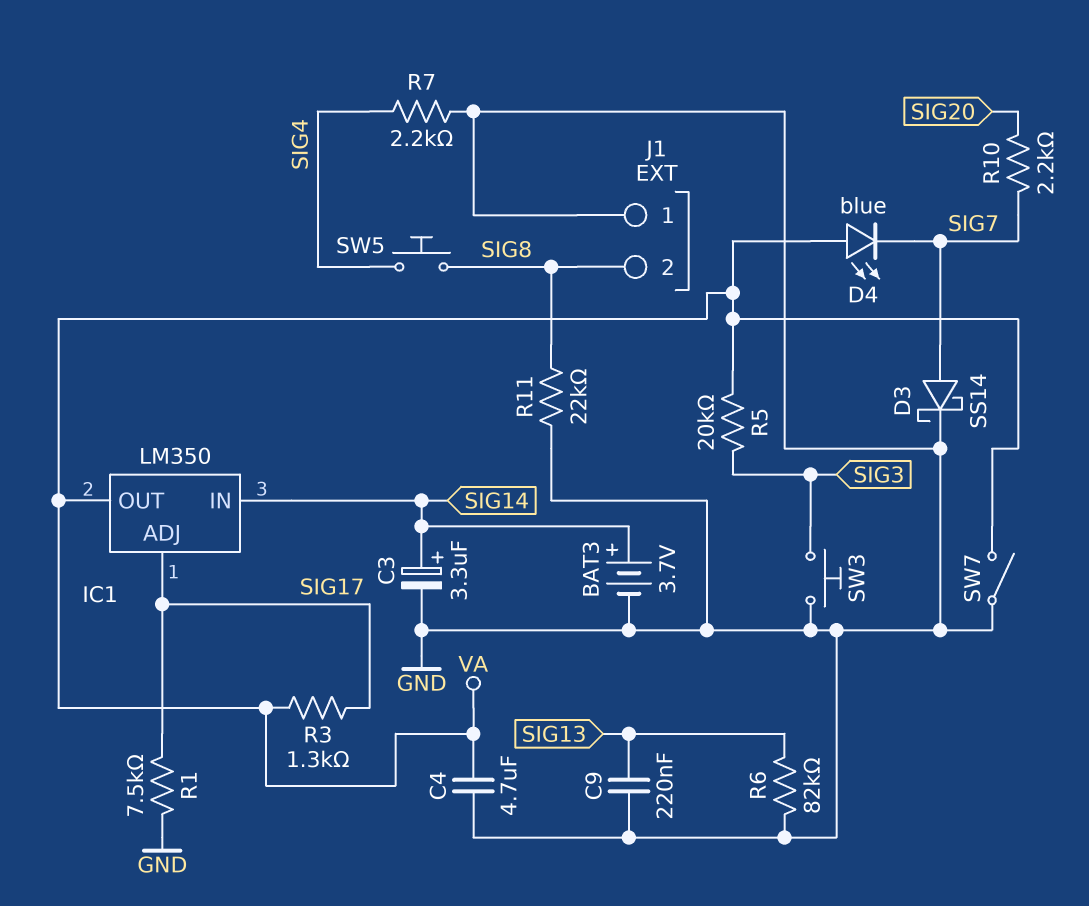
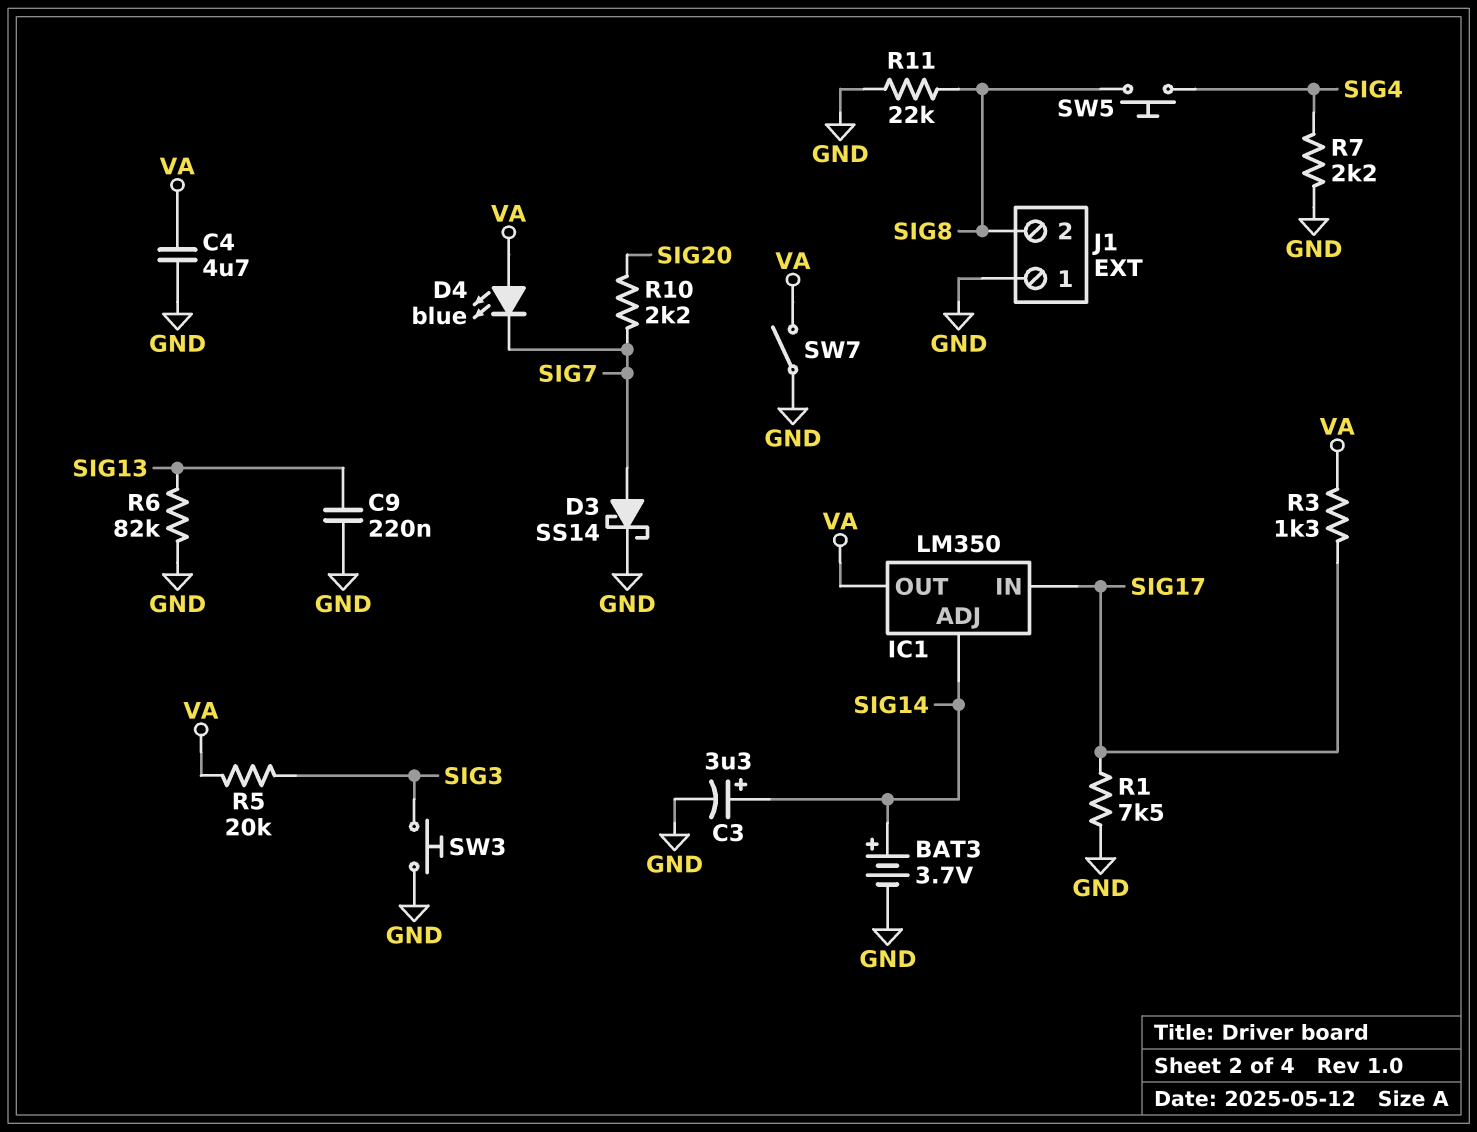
IC1 pin ADJ: SIG17 -> SIG14
IC1 pin IN: SIG14 -> SIG17

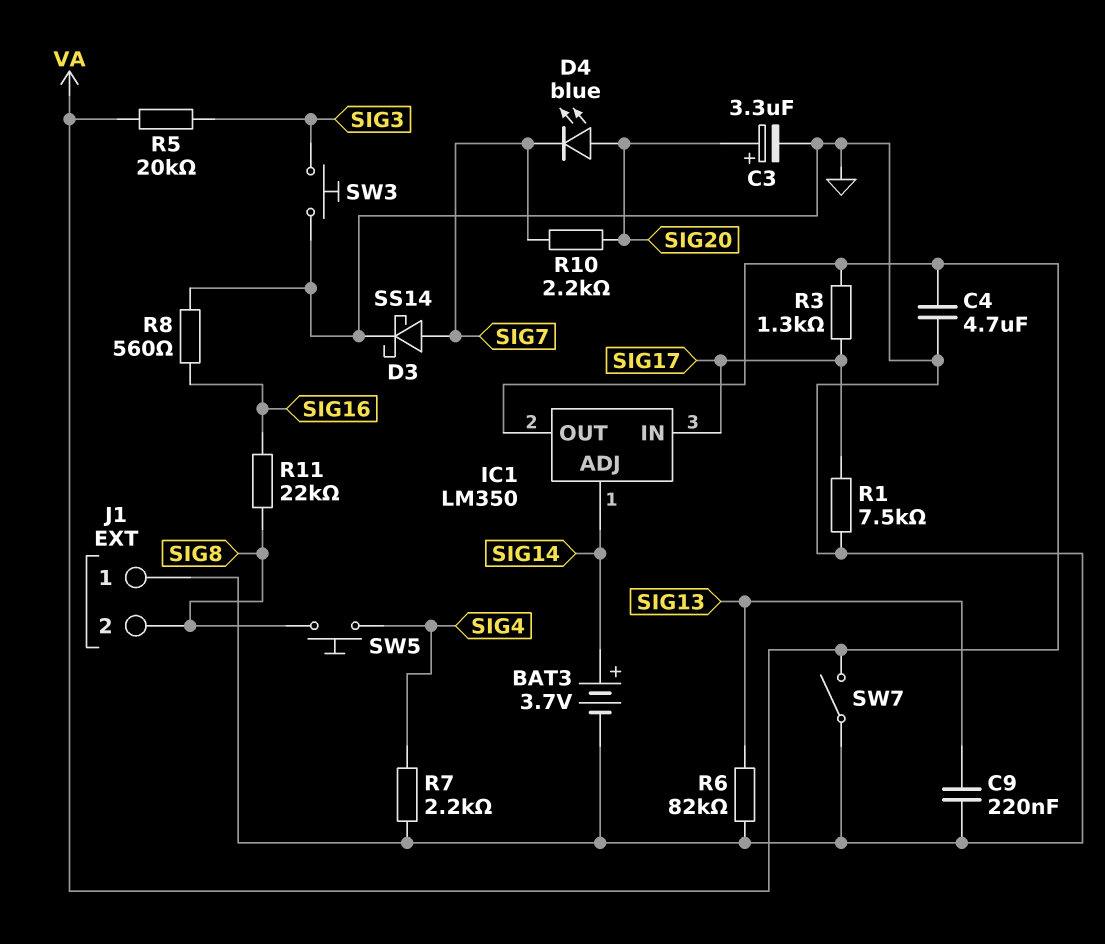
C3: 3.3uF (plus SIG14, minus GND) -> 3.3uF (plus SIG20, minus GND)
D4: LED blue (A VA, K SIG7) -> LED blue (A SIG20, K SIG7)
R8: none -> 560 (GND, SIG16)
R11: 22k (GND, SIG8) -> 22k (SIG8, SIG16)

